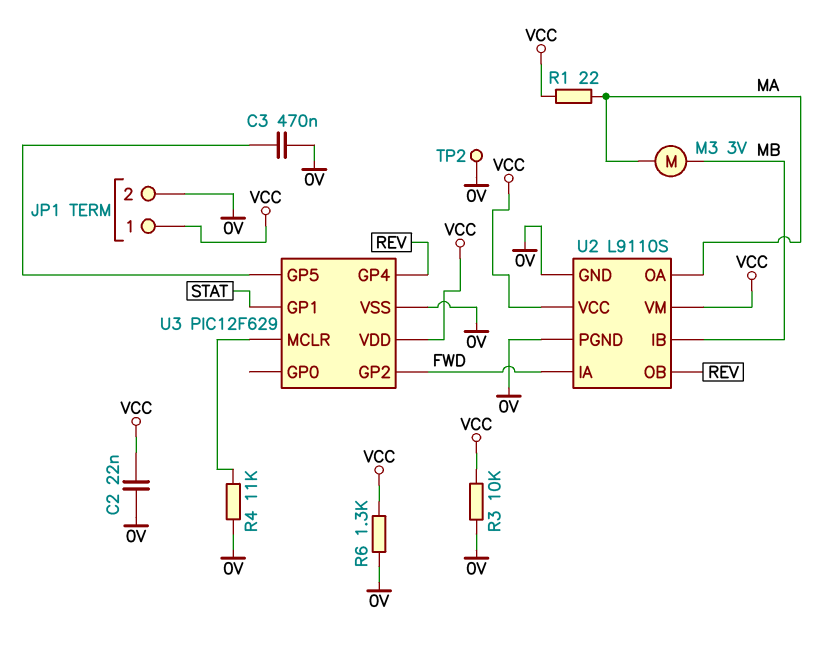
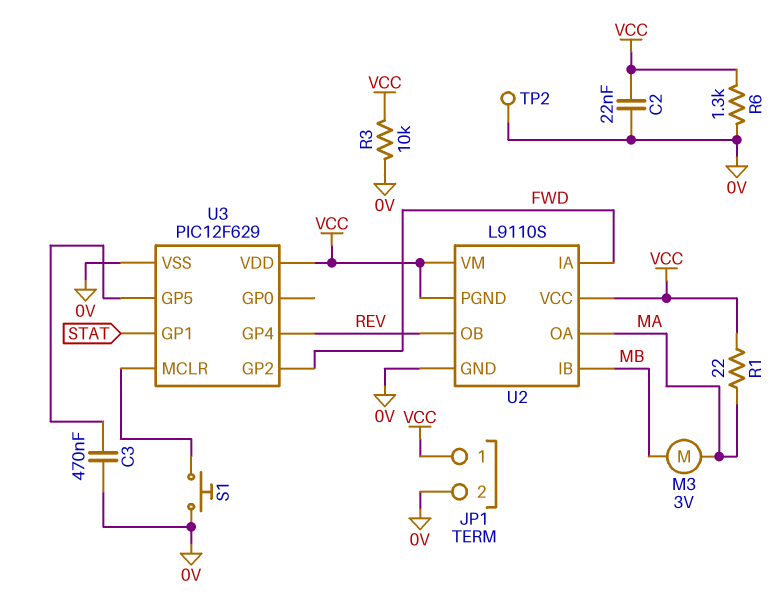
R4: 11k (0V, U3/MCLR) -> none
S1: none -> button (0V, U3/MCLR)
U2 pin PGND: 0V -> VCC

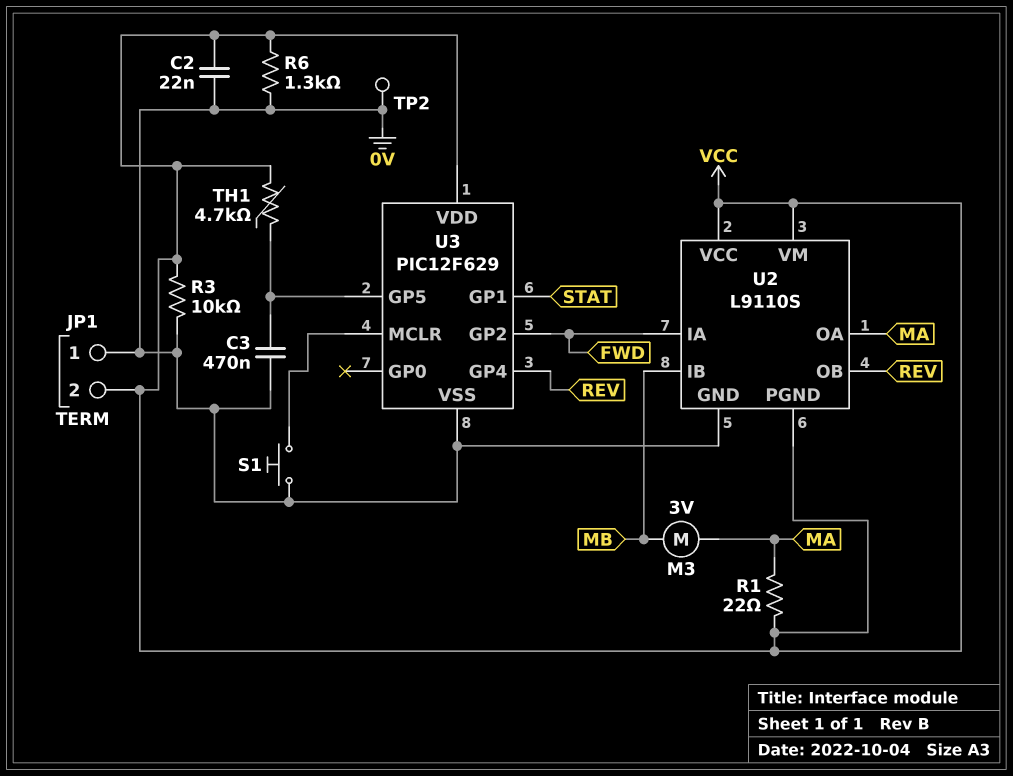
JP1 pin 1: VCC -> 0V
JP1 pin 2: 0V -> VCC
TH1: none -> 4.7k (U3/GP5, VCC)

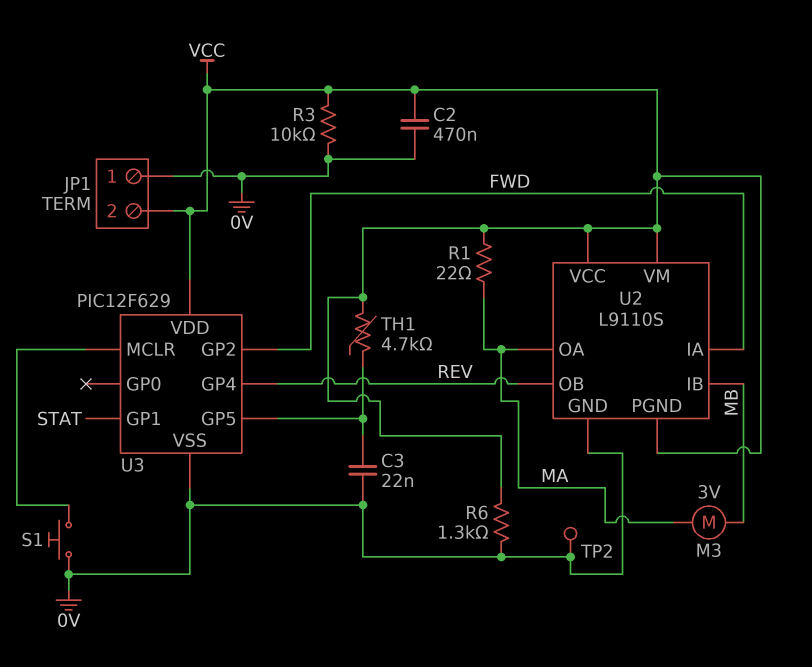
C2: 22nF (0V, VCC) -> 470nF (0V, VCC)
C3: 470nF (0V, U3/GP5) -> 22nF (0V, U3/GP5)

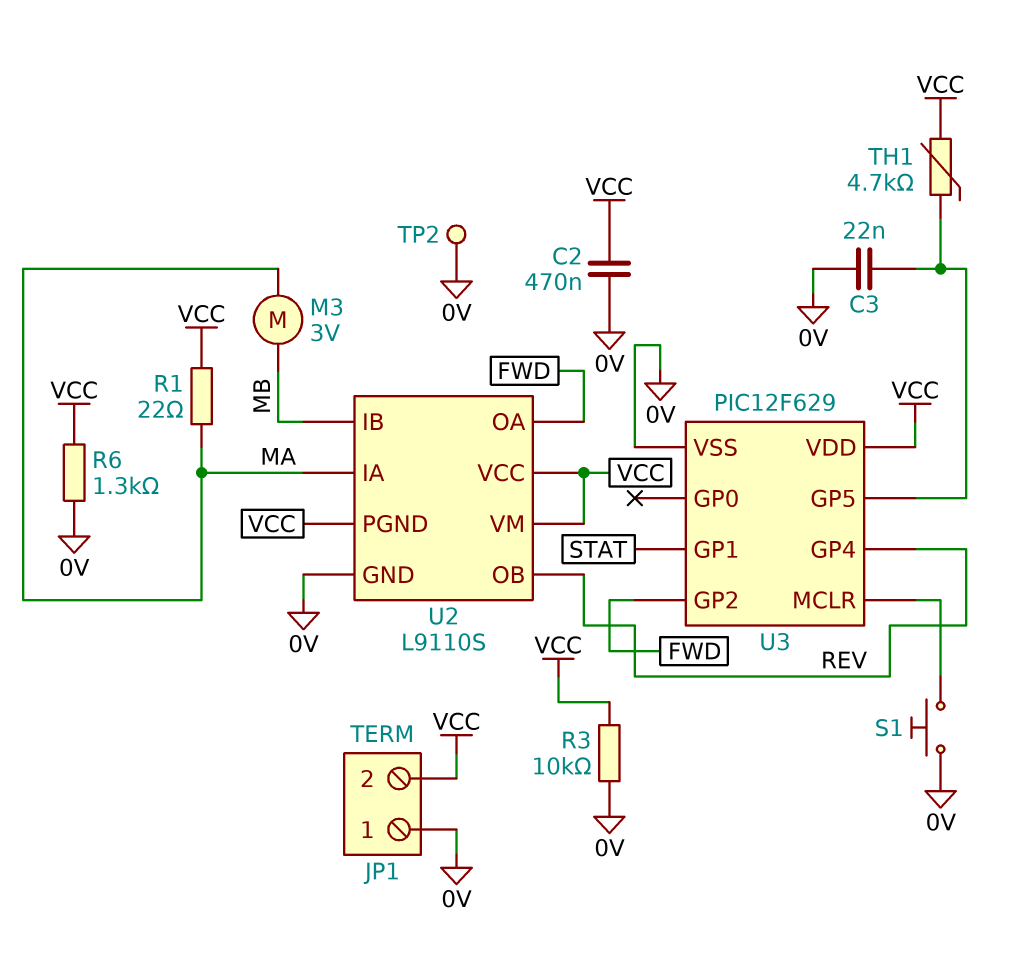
U2 pin IA: FWD -> MA
U2 pin OA: MA -> FWD

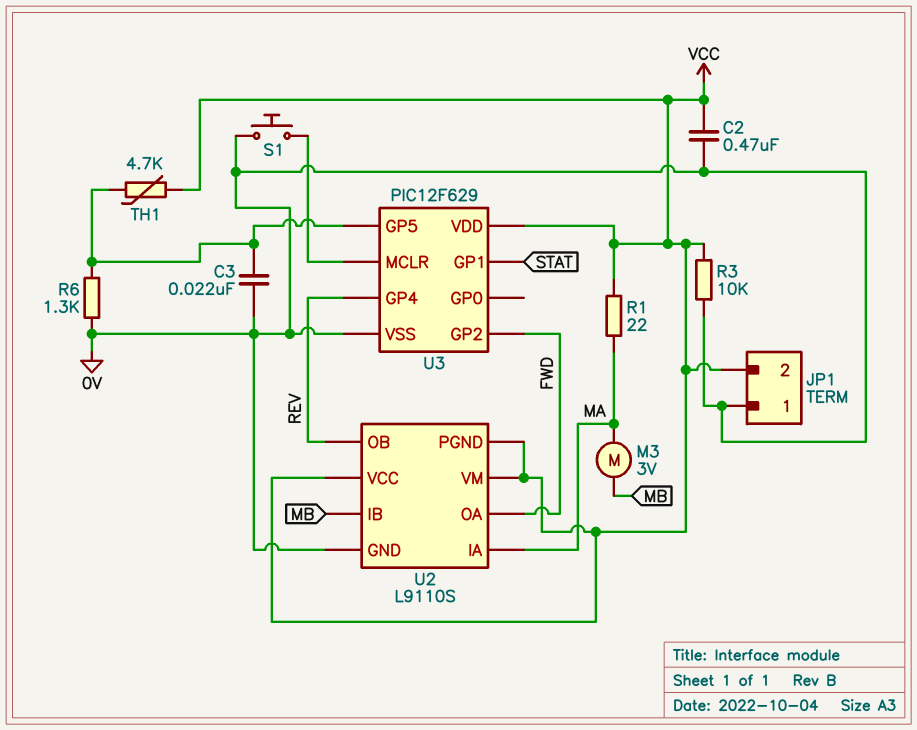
R6: 1.3k (0V, VCC) -> 1.3k (0V, U3/GP5)
TP2: test point (0V) -> none

